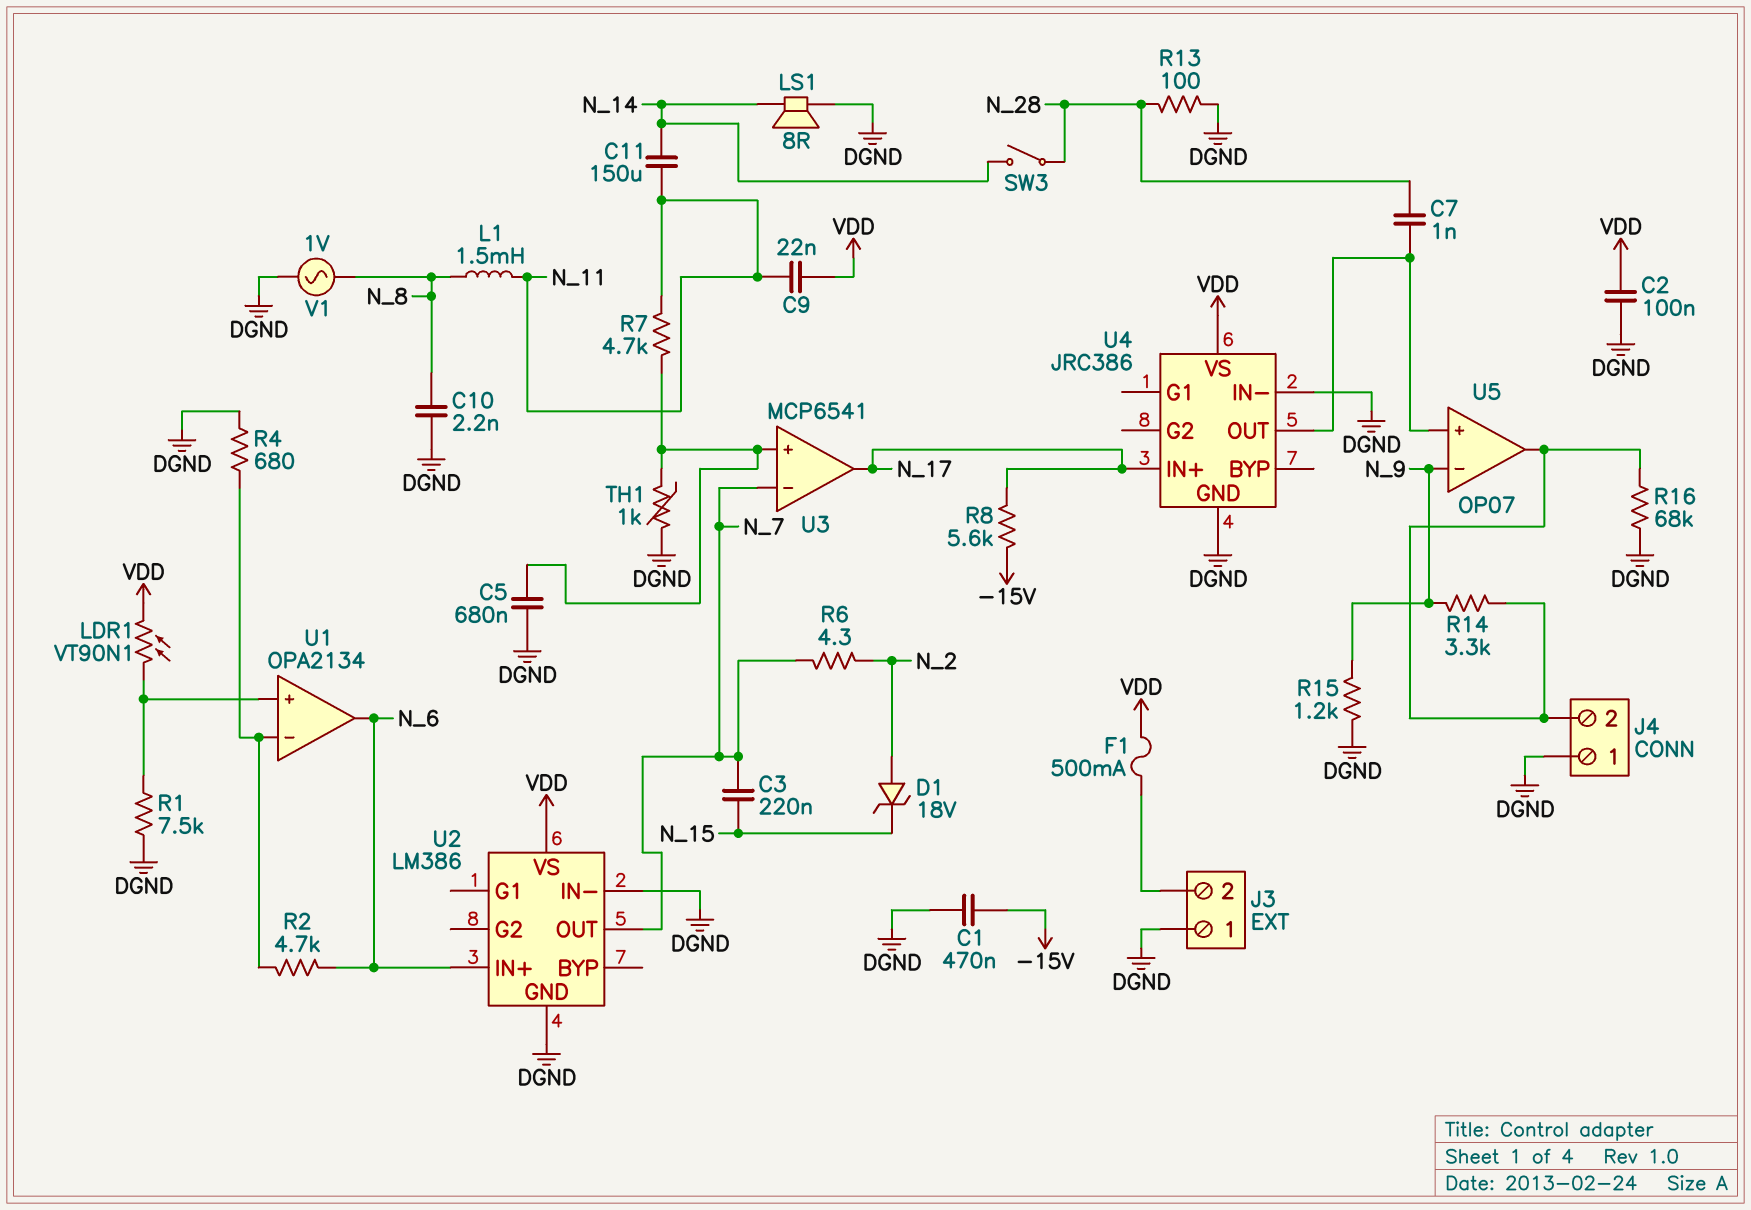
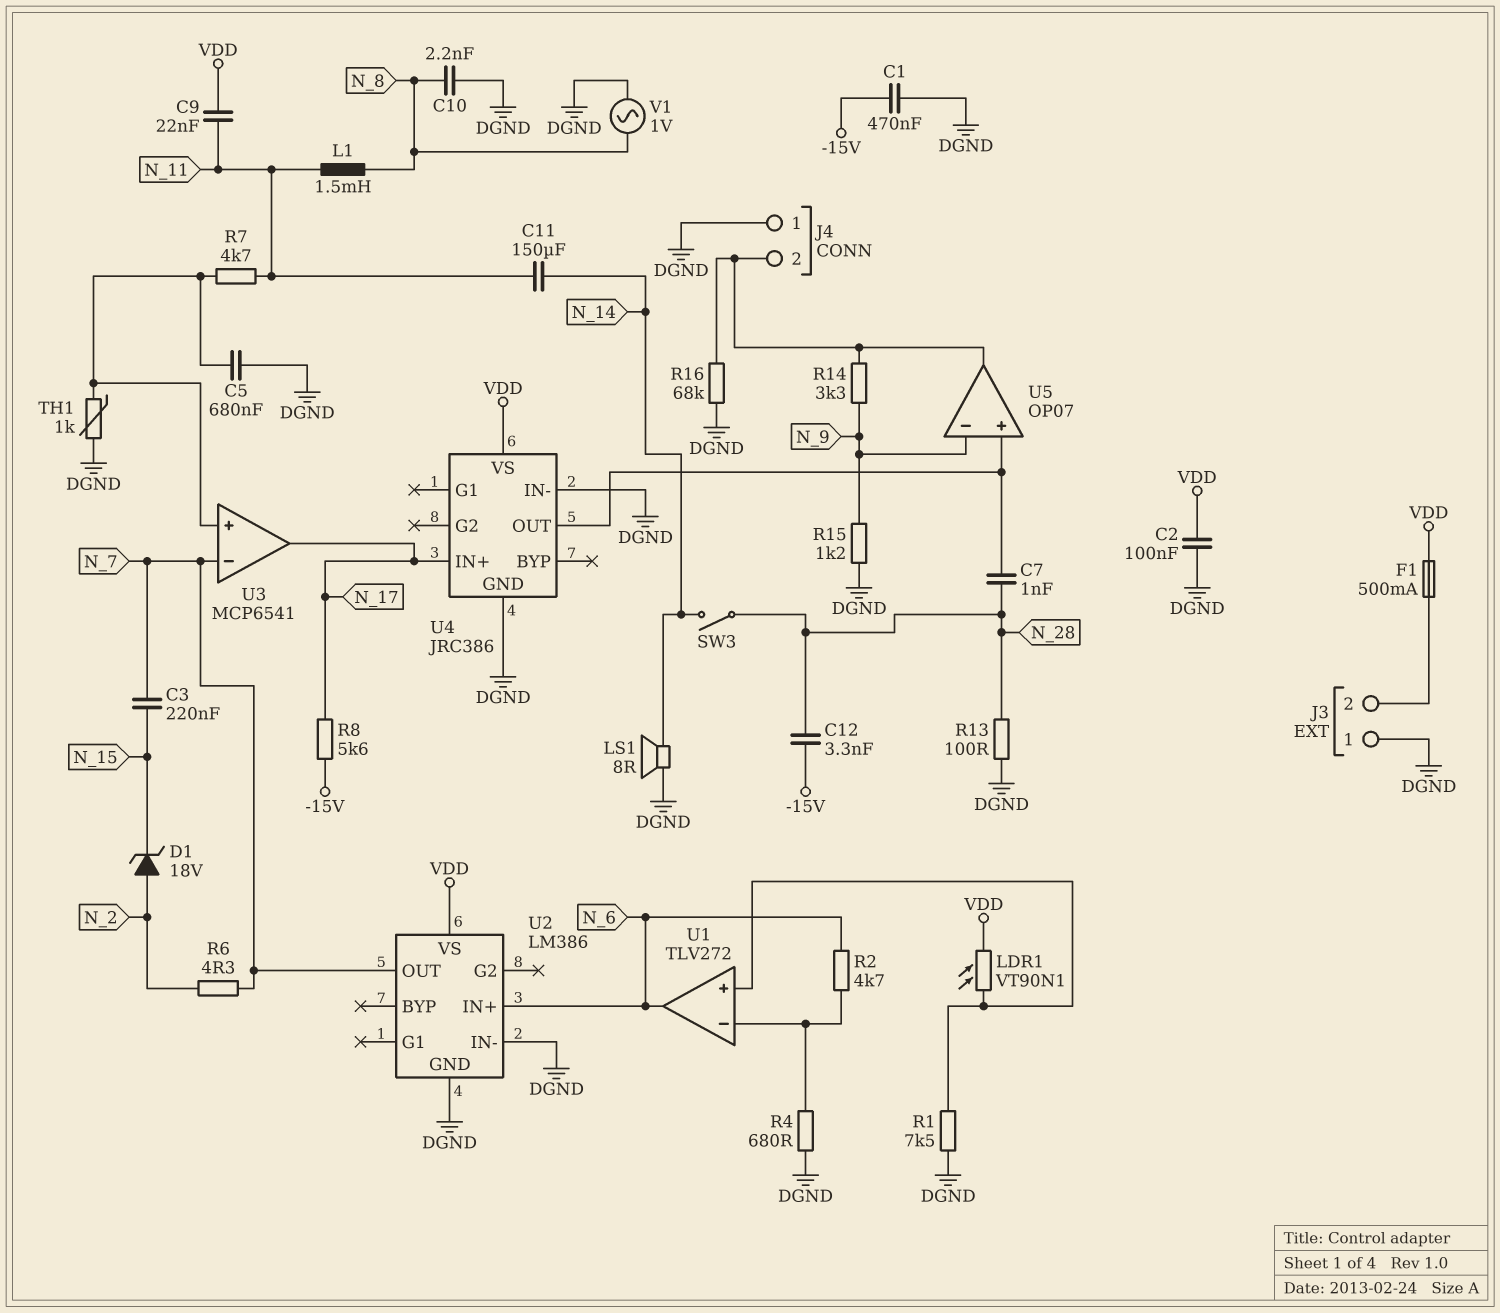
C12: none -> 3.3nF (-15V, N_28)
U1: OPA2134 -> TLV272

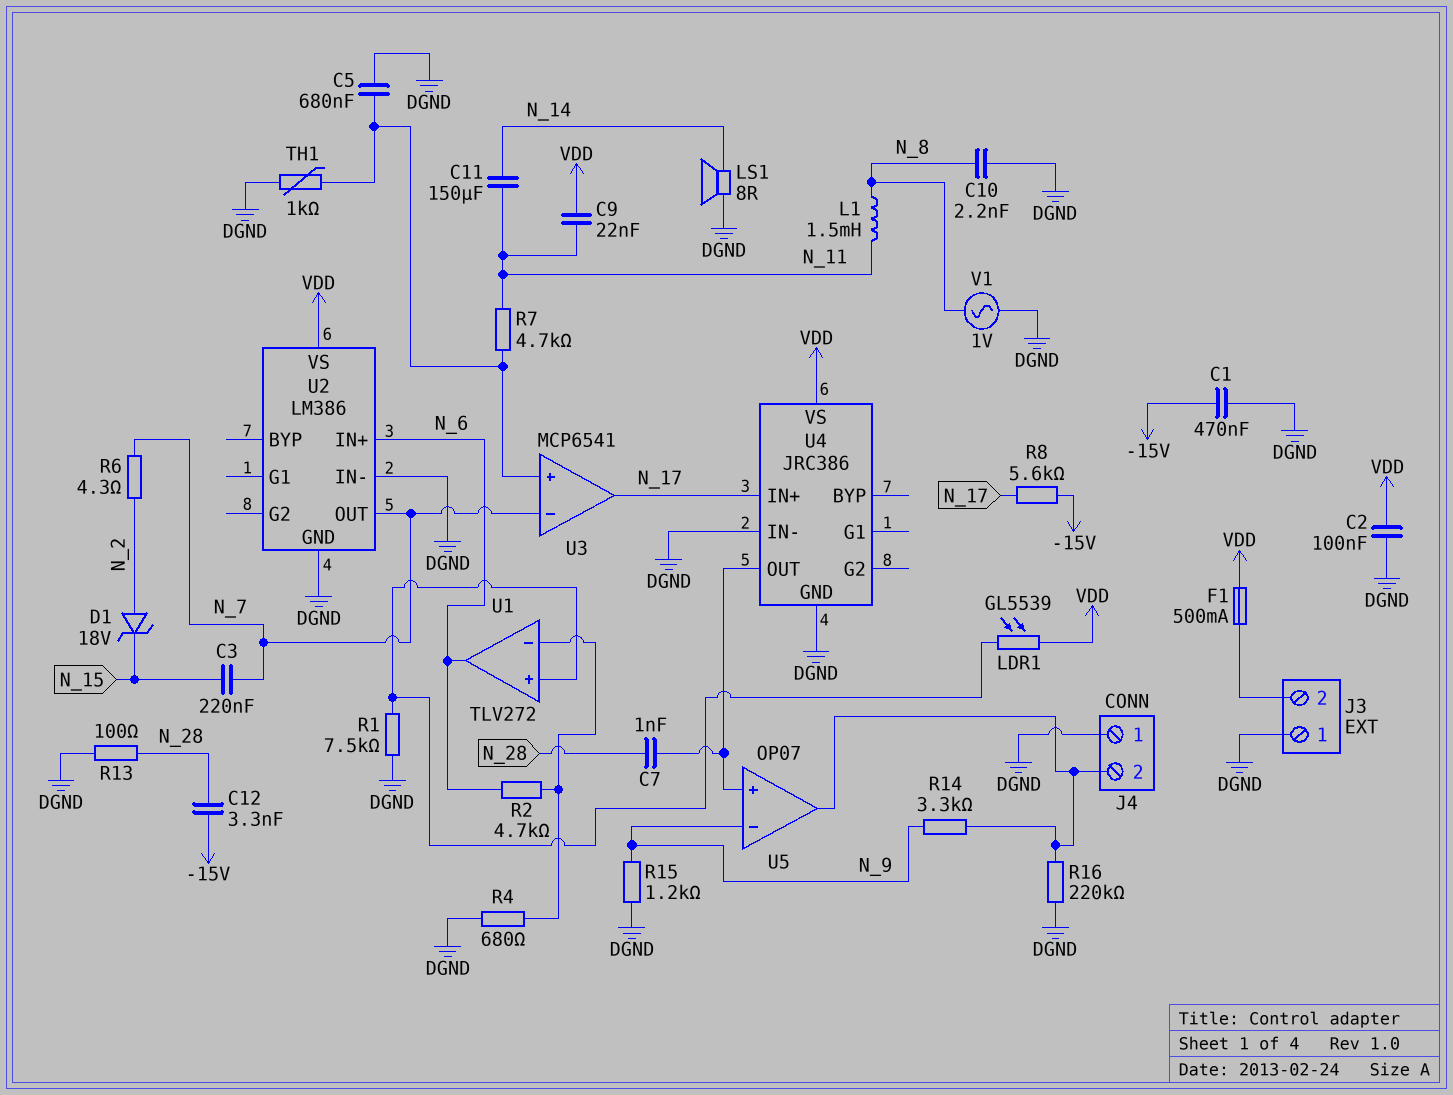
LDR1: VT90N1 (U1/in+, VDD) -> GL5539 (U1/in+, VDD)
R16: 68k (DGND, J4/2) -> 220k (DGND, J4/2)
SW3: switch (N_14, N_28) -> none

